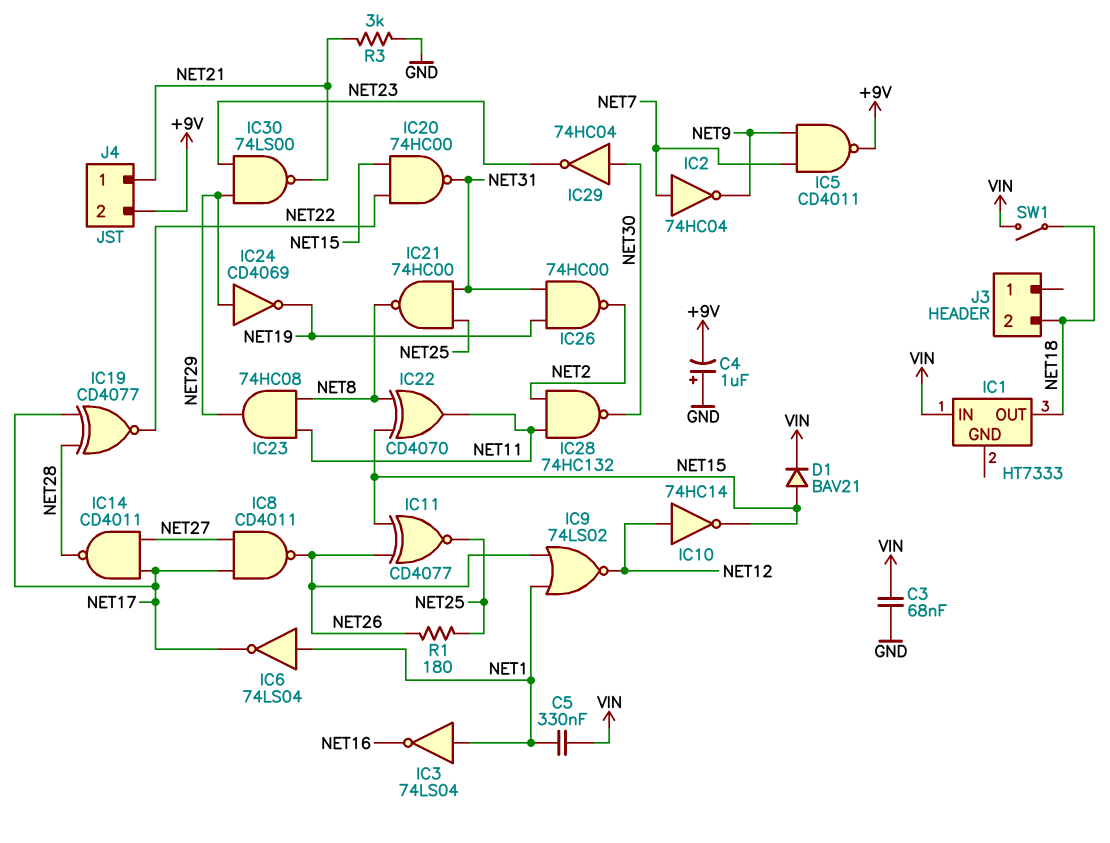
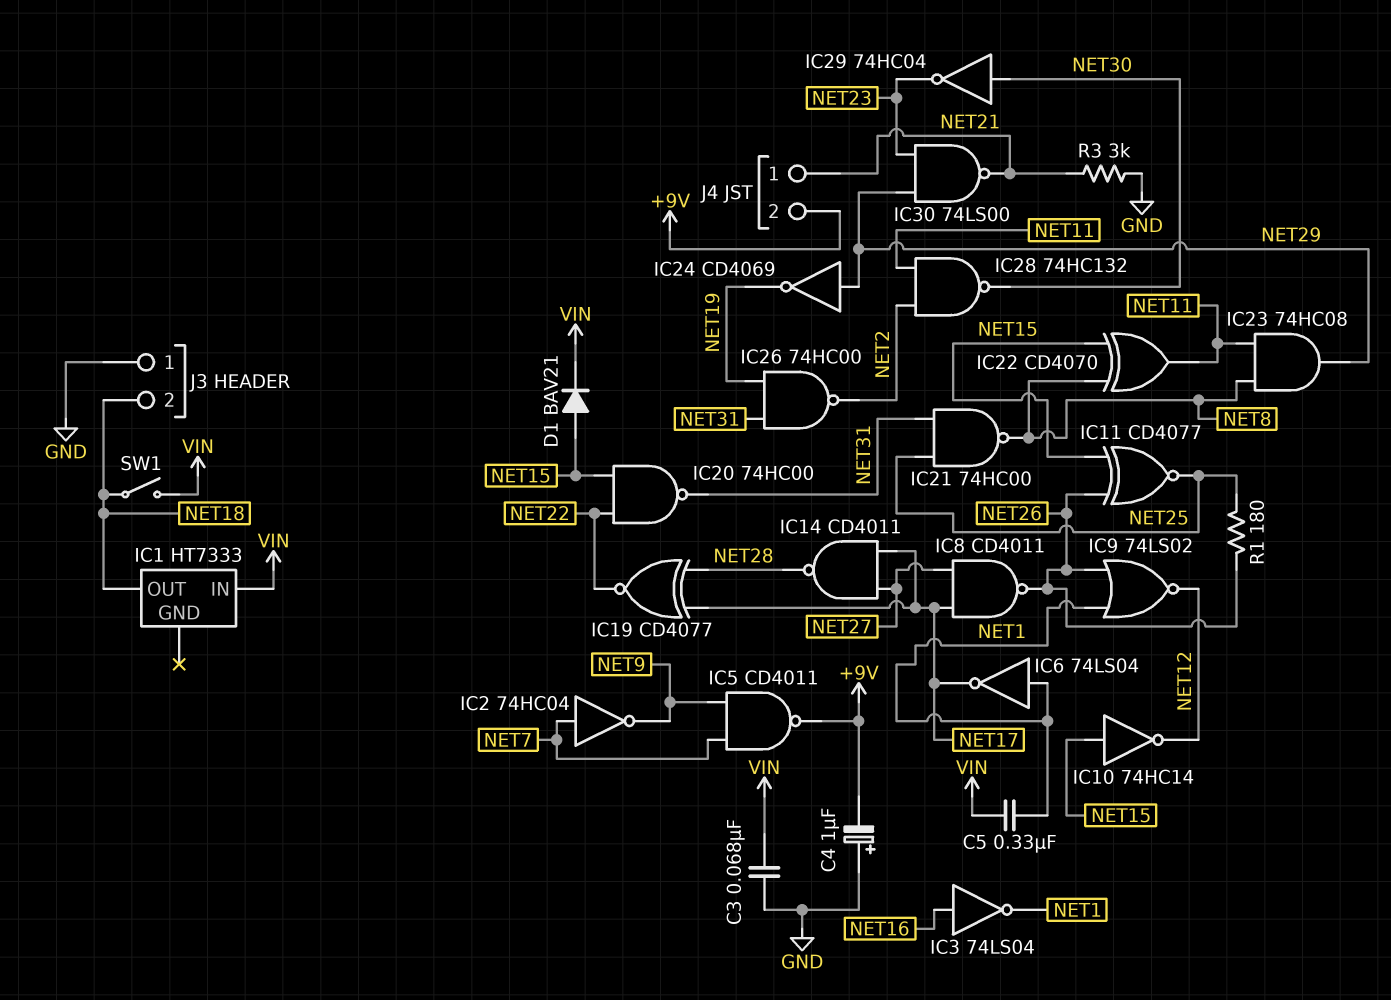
IC3: NOT 74LS04 (in NET1, out NET16) -> NOT 74LS04 (in NET16, out NET1)
IC10: NOT 74HC14 (in NET12, out NET15) -> NOT 74HC14 (in NET15, out NET12)
J3 pin 1: none -> GND

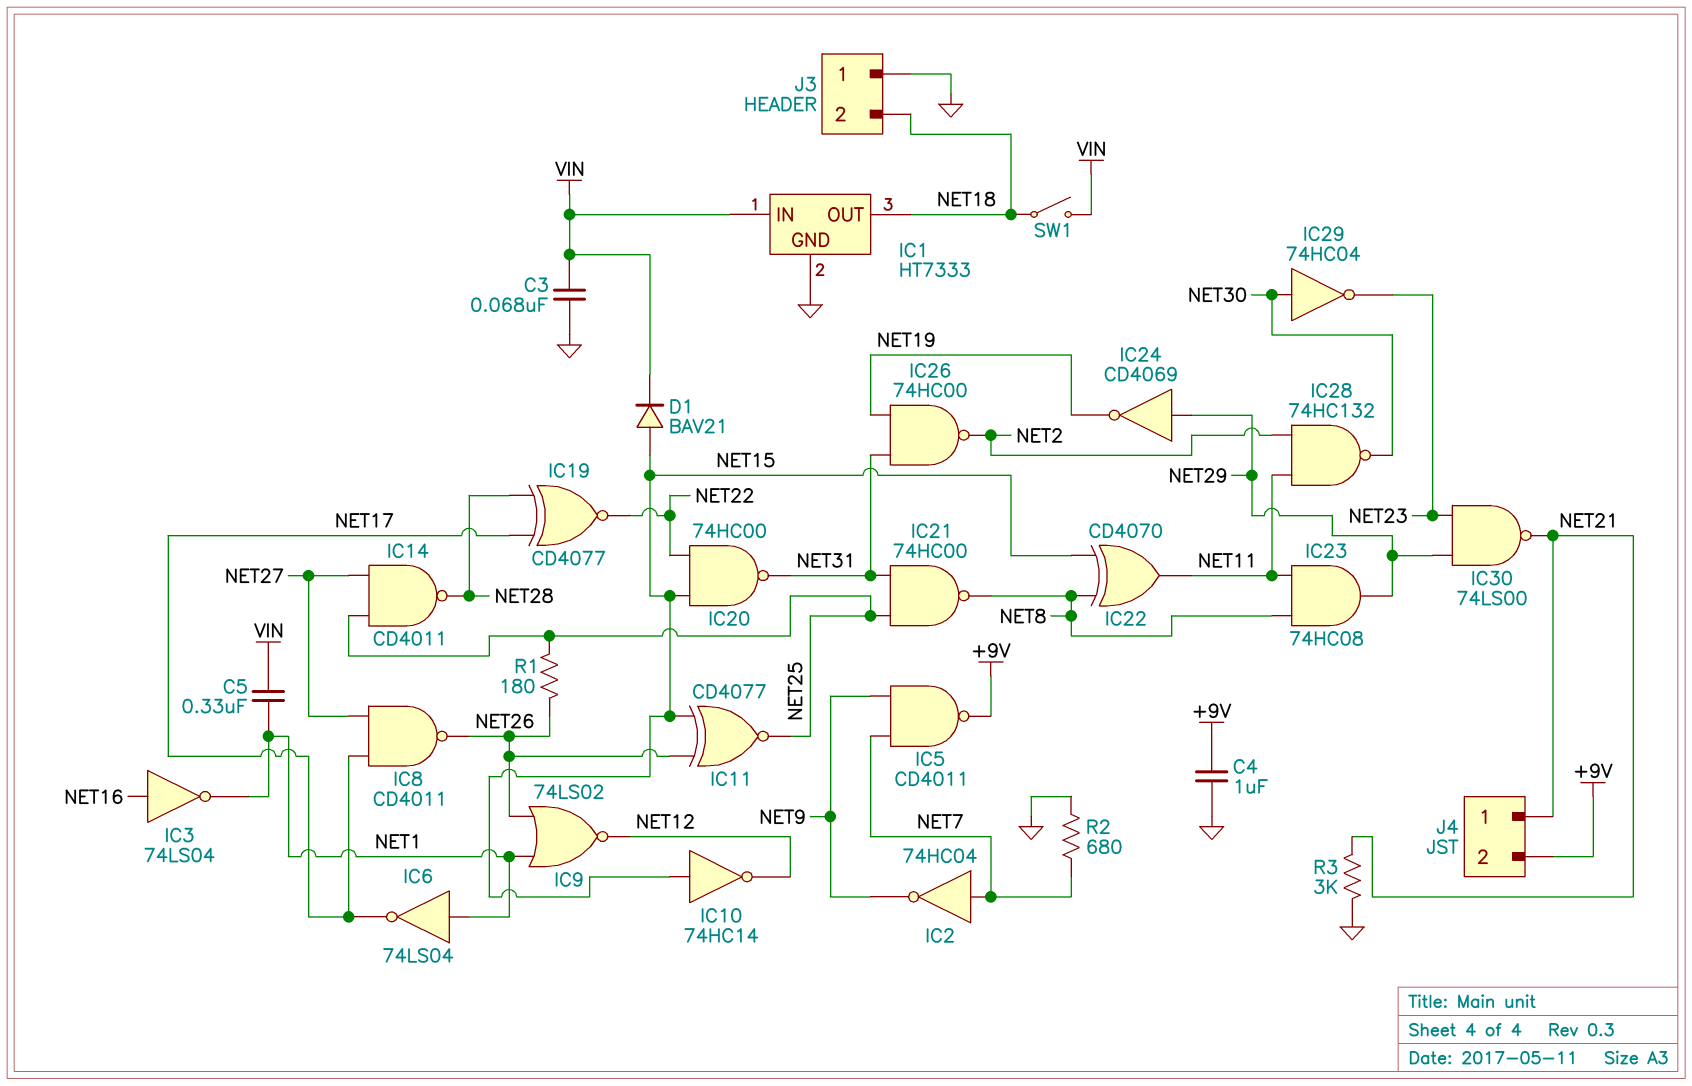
C4: 1uF (plus GND, minus +9V) -> 1uF (+9V, GND)
IC1 pin GND: none -> GND
IC14: NAND CD4011 (in NET17, in NET27, out NET28) -> NAND CD4011 (in NET25, in NET27, out NET28)
R2: none -> 680 (GND, NET7)

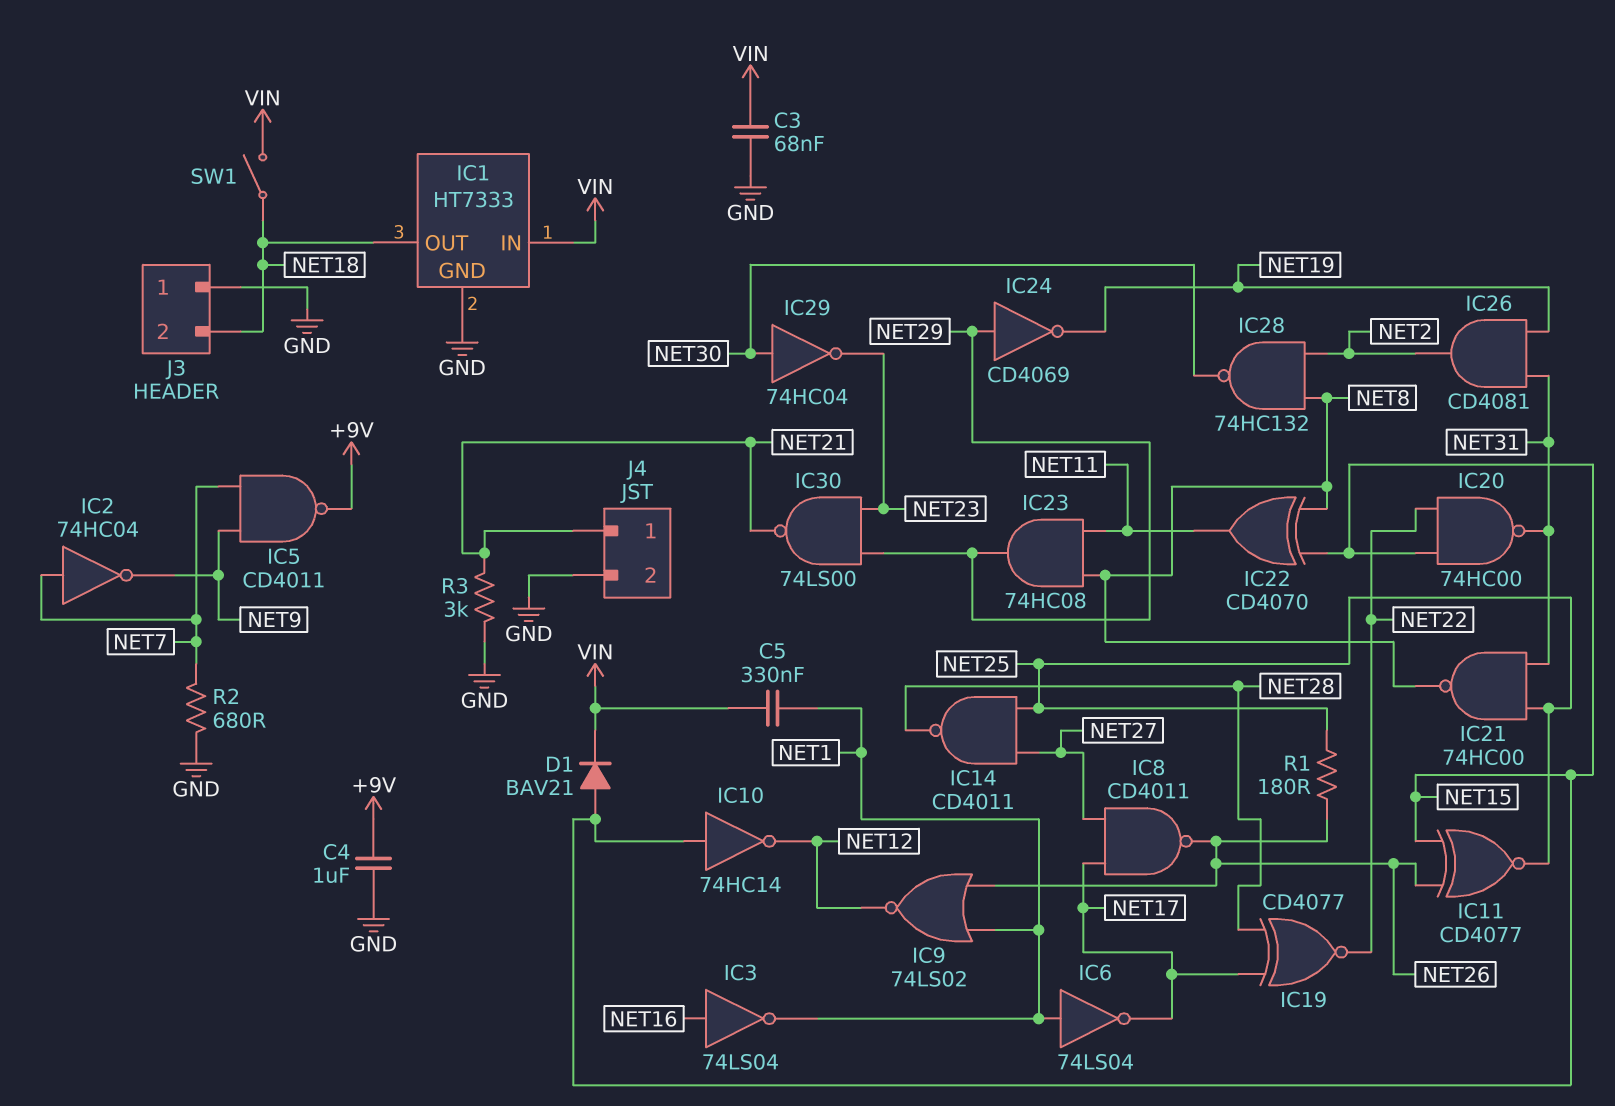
IC26: NAND 74HC00 (in NET19, in NET31, out NET2) -> AND CD4081 (in NET19, in NET31, out NET2)
IC28: NAND 74HC132 (in NET2, in NET11, out NET30) -> NAND 74HC132 (in NET2, in NET8, out NET30)
J4 pin 2: +9V -> GND

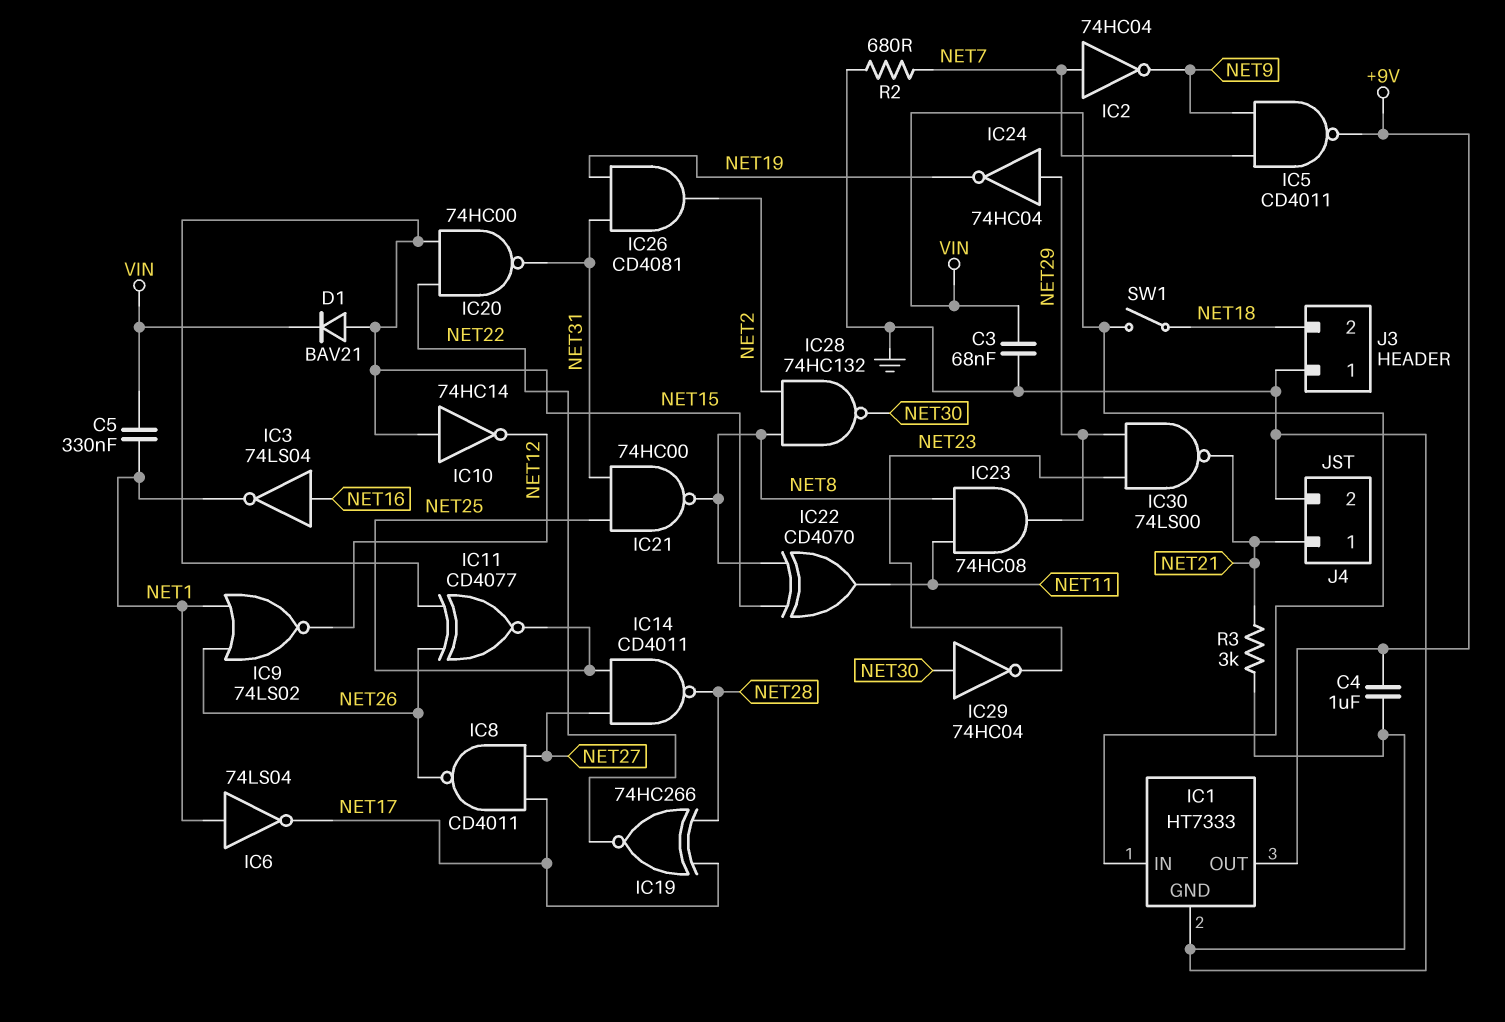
IC1 pin OUT: NET18 -> +9V
IC19: XNOR CD4077 (in NET17, in NET28, out NET22) -> XNOR 74HC266 (in NET17, in NET28, out NET22)
IC24: NOT CD4069 (in NET29, out NET19) -> NOT 74HC04 (in NET29, out NET19)
R1: 180 (NET25, NET26) -> none

